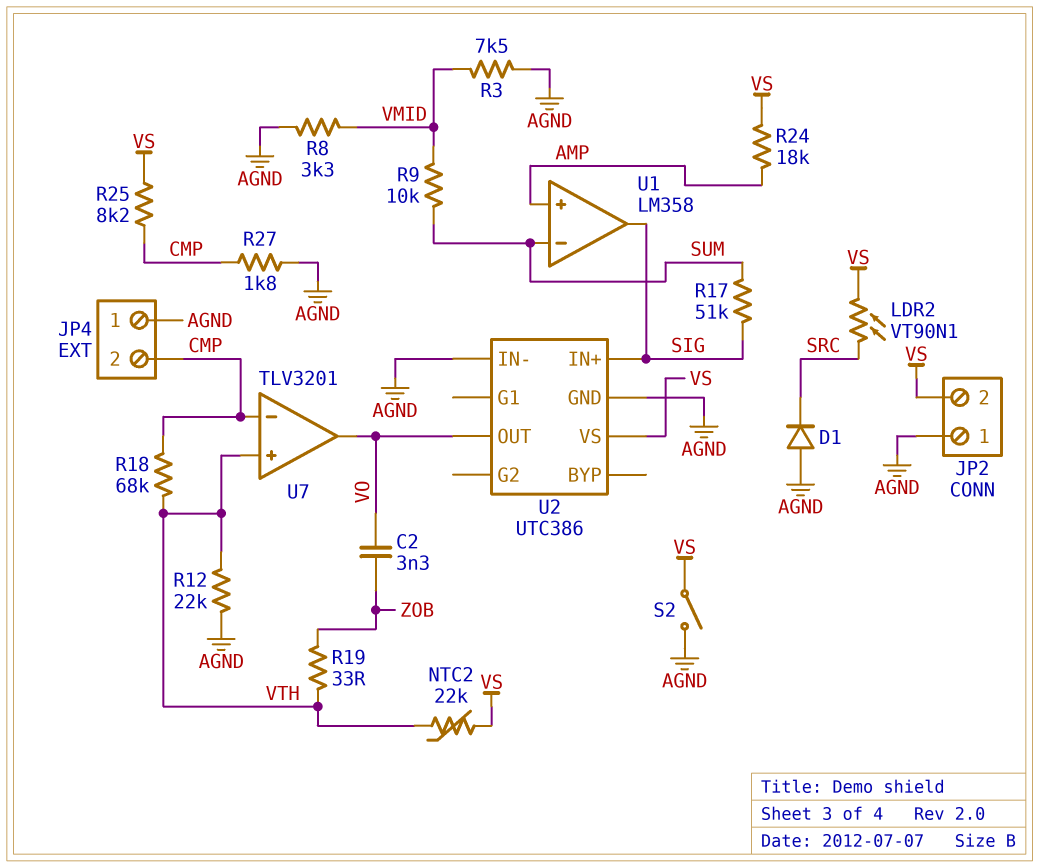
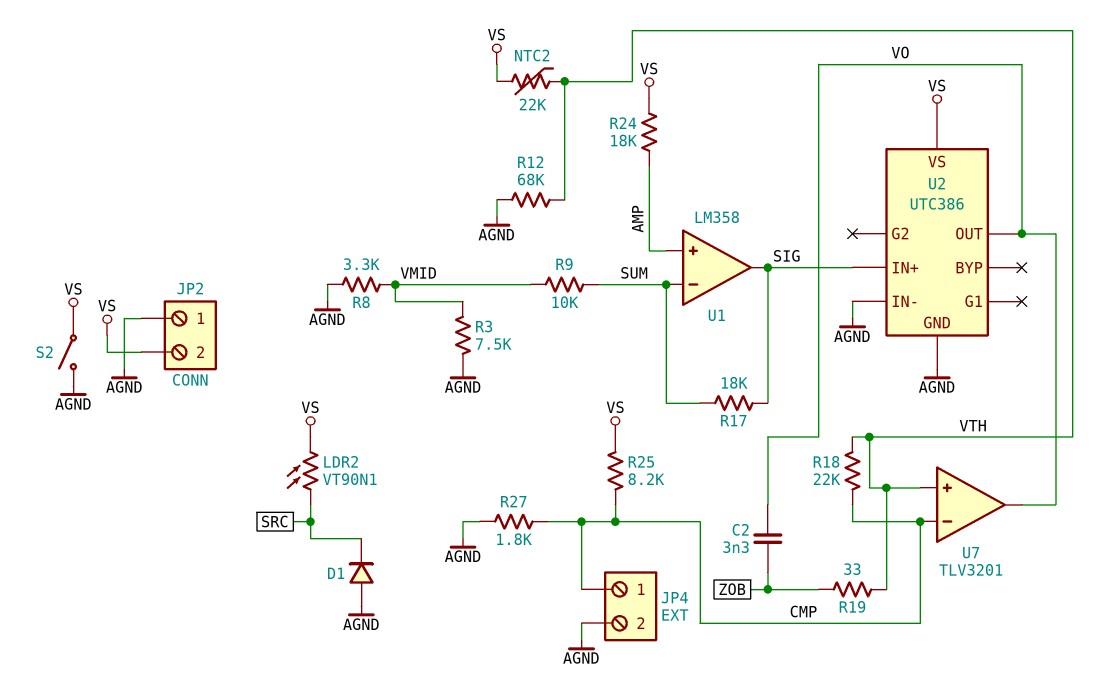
JP4 pin 1: AGND -> CMP
JP4 pin 2: CMP -> AGND
R12: 22k (AGND, VTH) -> 68k (AGND, VTH)
R17: 51k (SIG, SUM) -> 18k (SIG, SUM)
R18: 68k (CMP, VTH) -> 22k (CMP, VTH)

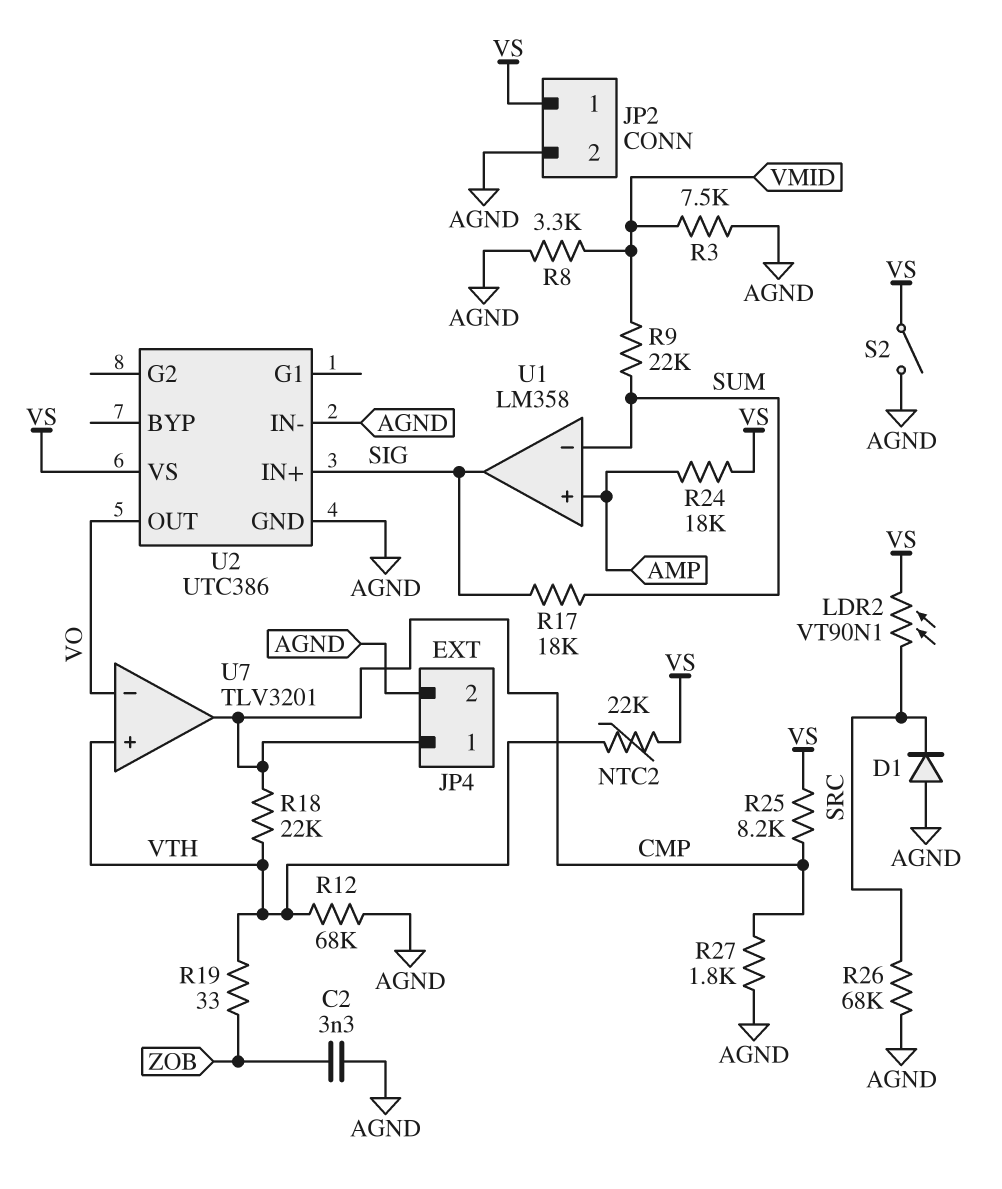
C2: 3.3nF (VO, ZOB) -> 3.3nF (AGND, ZOB)
JP2 pin 1: AGND -> VS
JP2 pin 2: VS -> AGND
R9: 10k (SUM, VMID) -> 22k (SUM, VMID)
R26: none -> 68k (AGND, SRC)
U7 pin in-: CMP -> VO
U7 pin out: VO -> CMP

